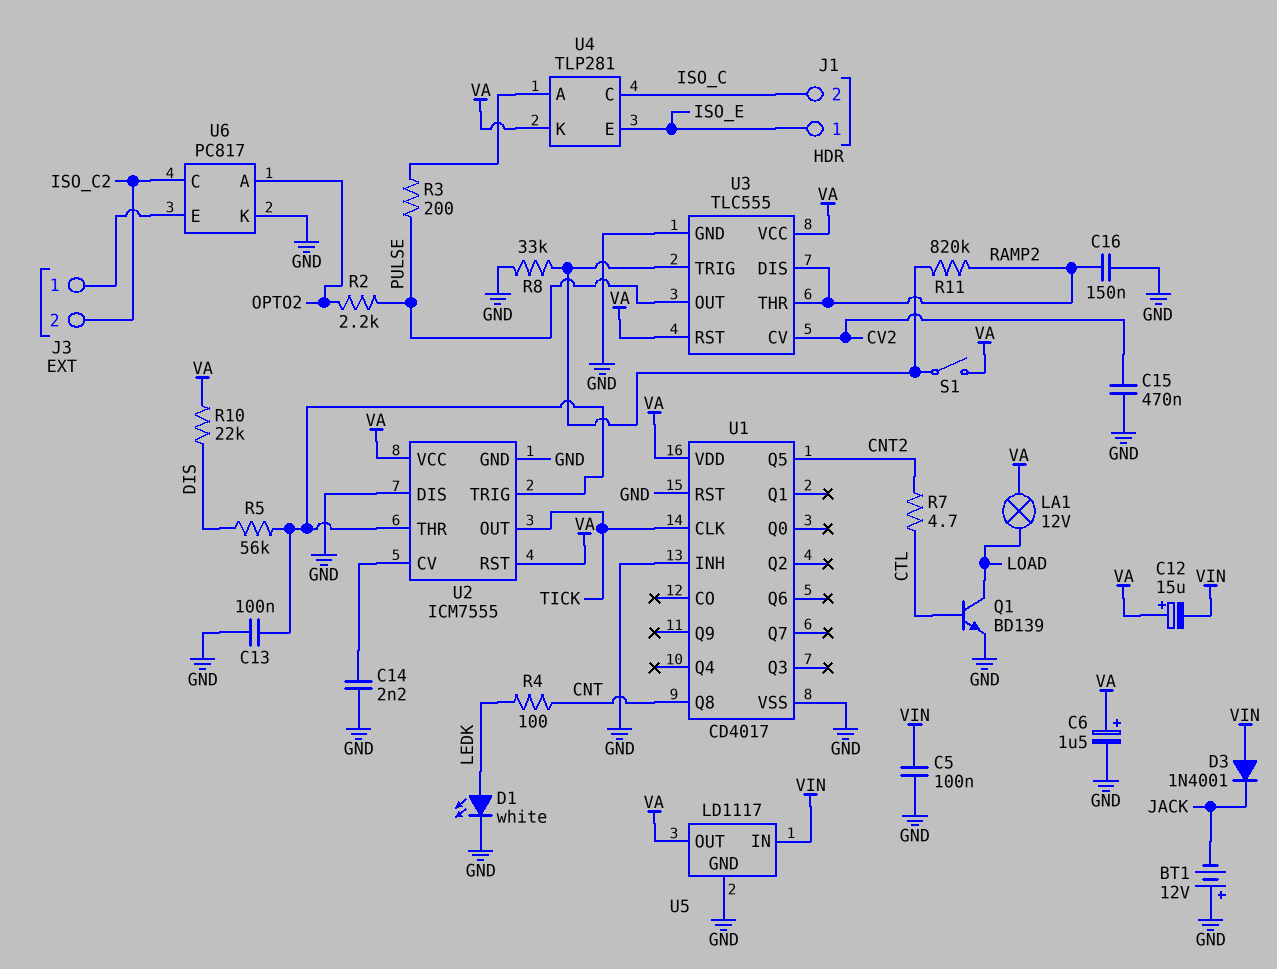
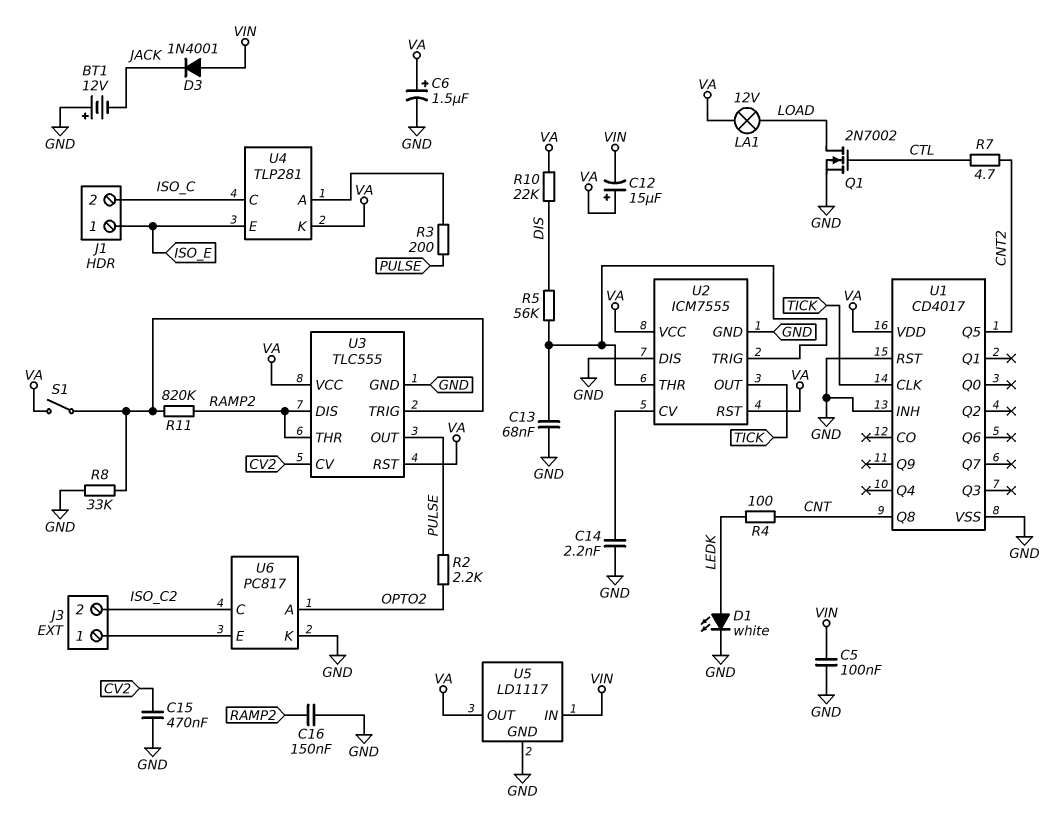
C13: 100nF (GND, U2/THR) -> 68nF (GND, U2/THR)
Q1: NPN BD139 (B CTL, C LOAD, E GND) -> NMOS 2N7002 (G CTL, D LOAD, S GND)

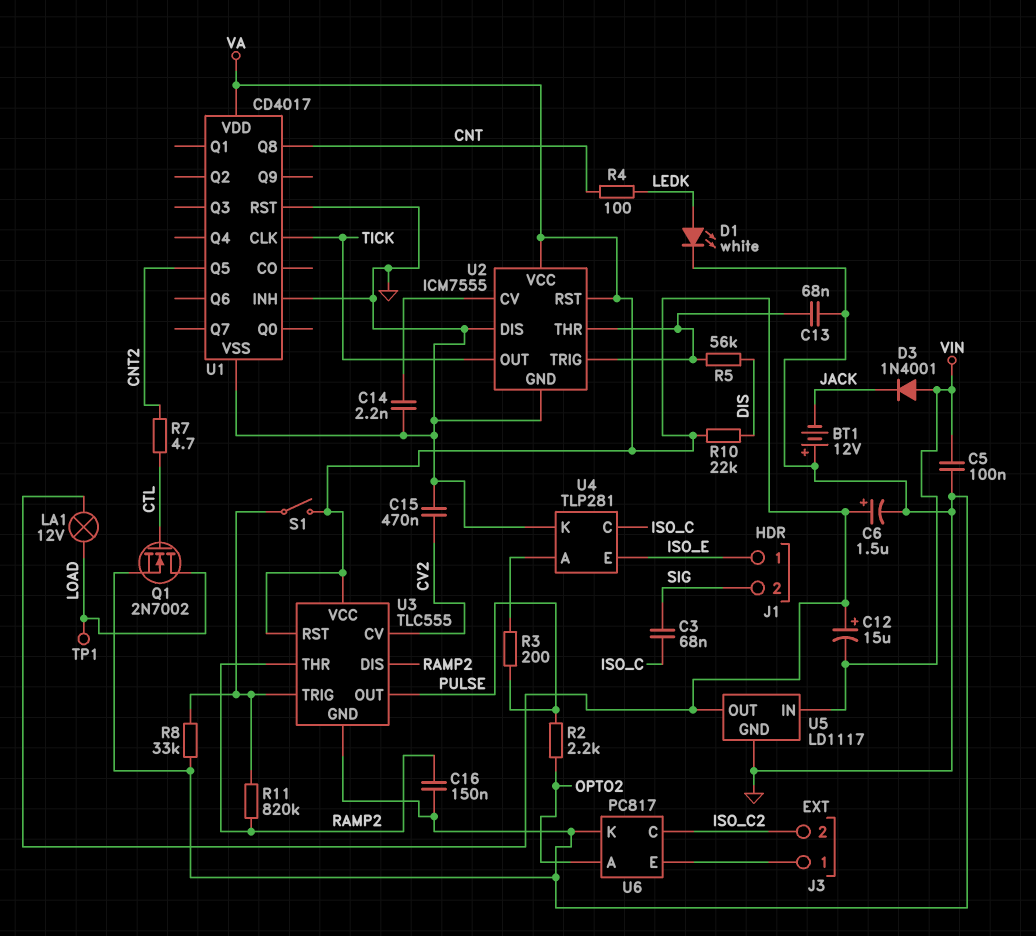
C3: none -> 68nF (ISO_C, SIG)
J1 pin 2: ISO_C -> SIG
TP1: none -> test point (LOAD)
U4 pin K: VA -> GND

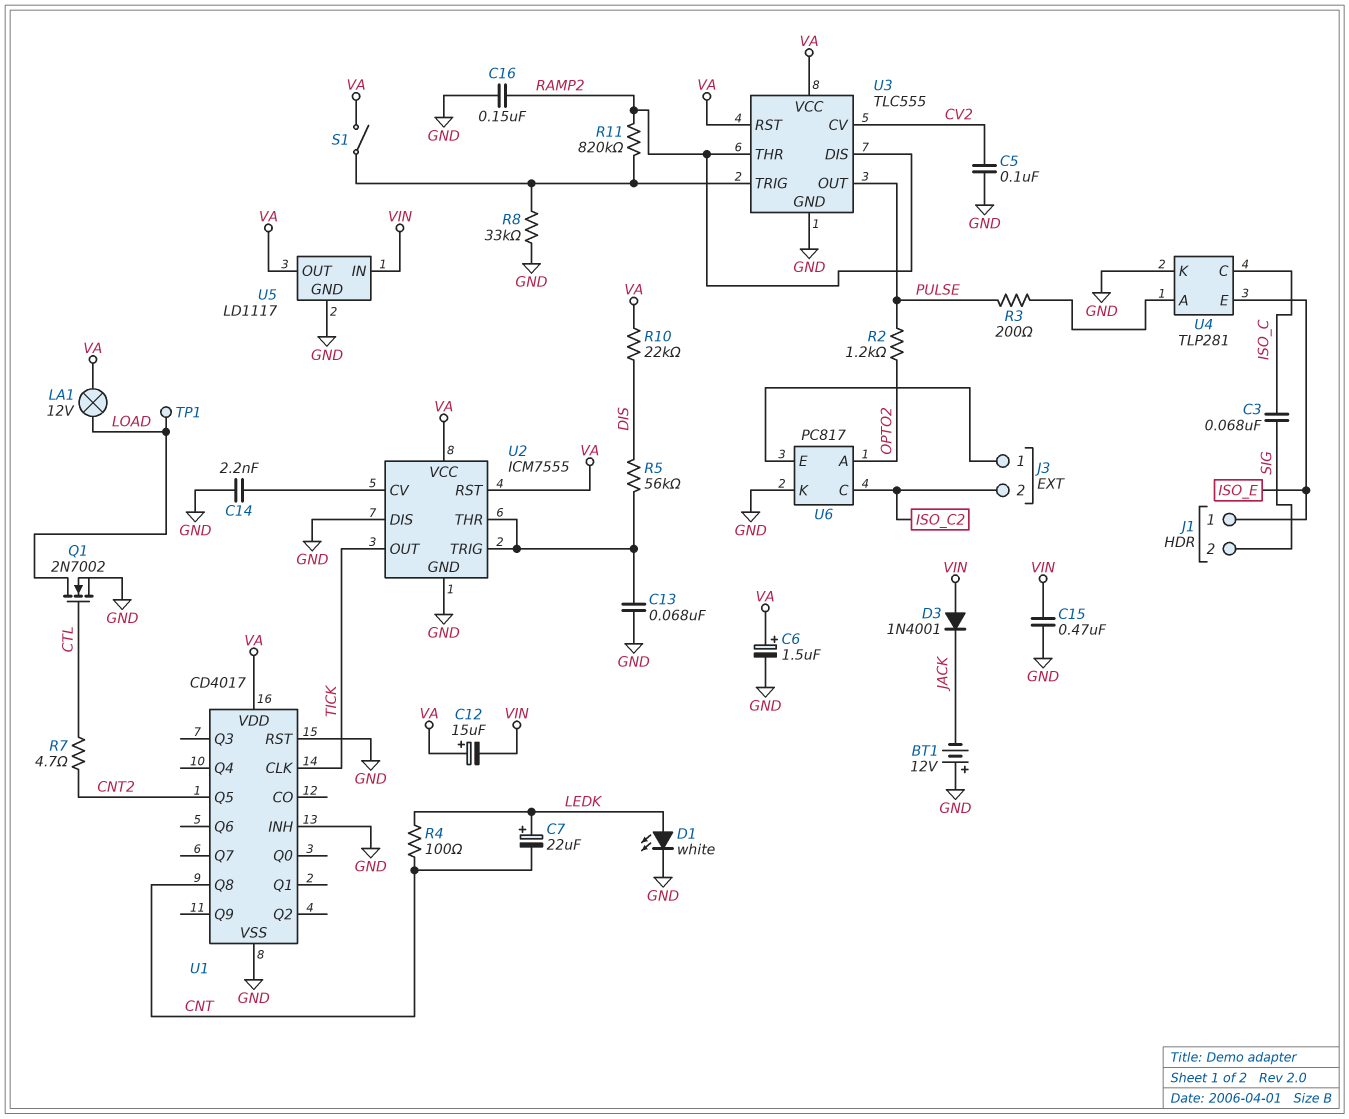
C5: 100nF (GND, VIN) -> 100nF (CV2, GND)
C7: none -> 22uF (plus LEDK, minus CNT)
C15: 470nF (CV2, GND) -> 470nF (GND, VIN)
R2: 2.2k (OPTO2, PULSE) -> 1.2k (OPTO2, PULSE)

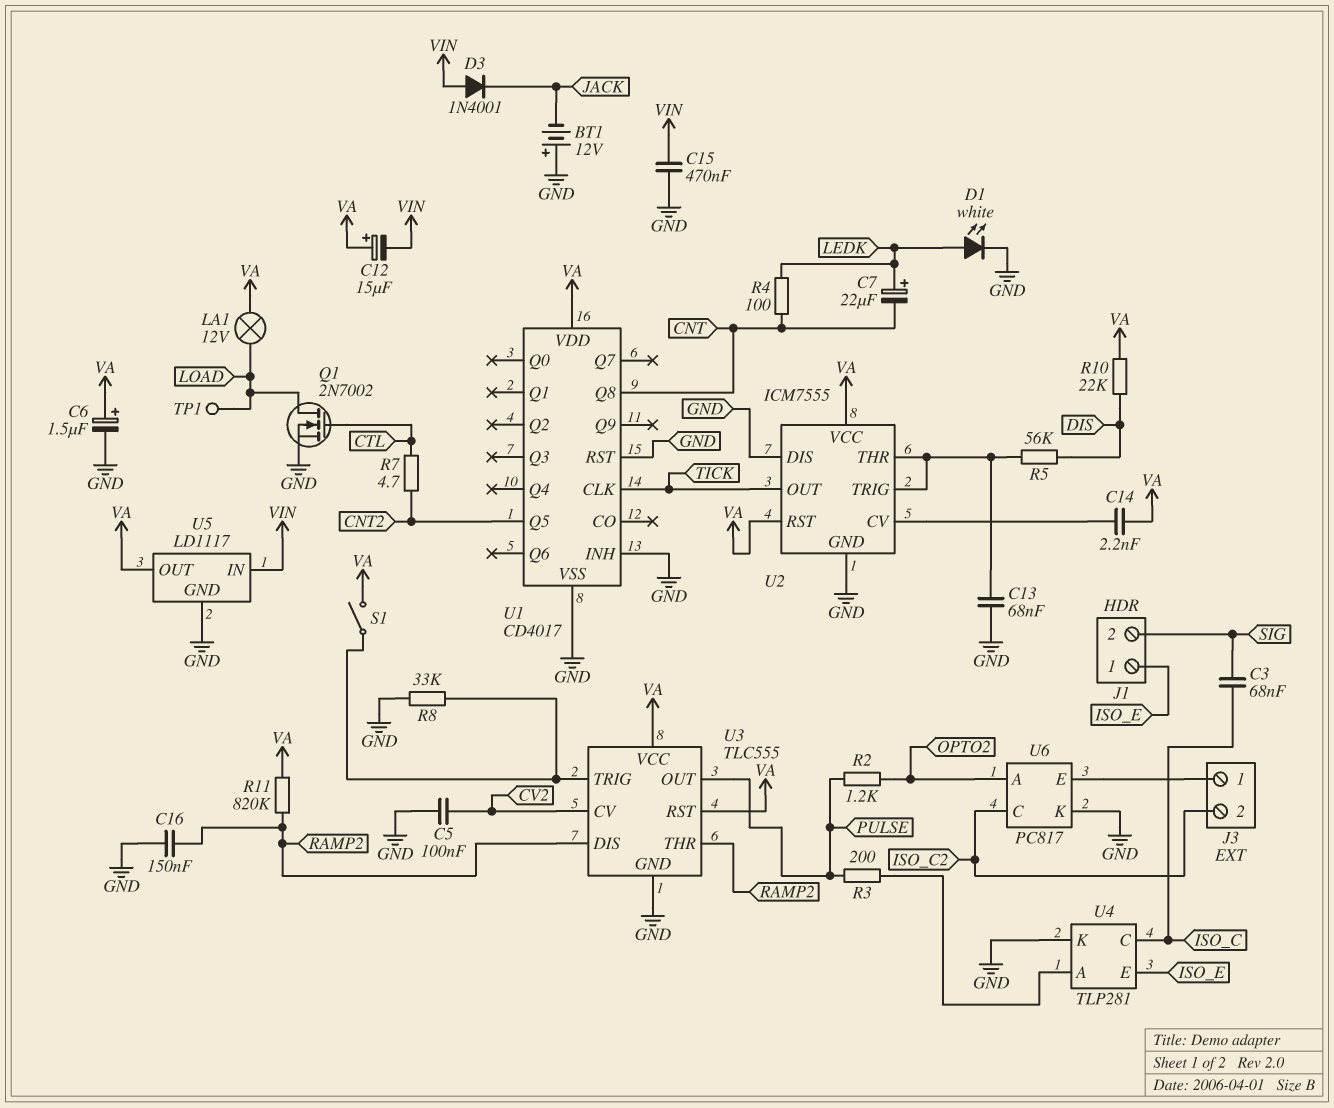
C14: 2.2nF (GND, U2/CV) -> 2.2nF (U2/CV, VA)
R11: 820k (RAMP2, U3/TRIG) -> 820k (RAMP2, VA)

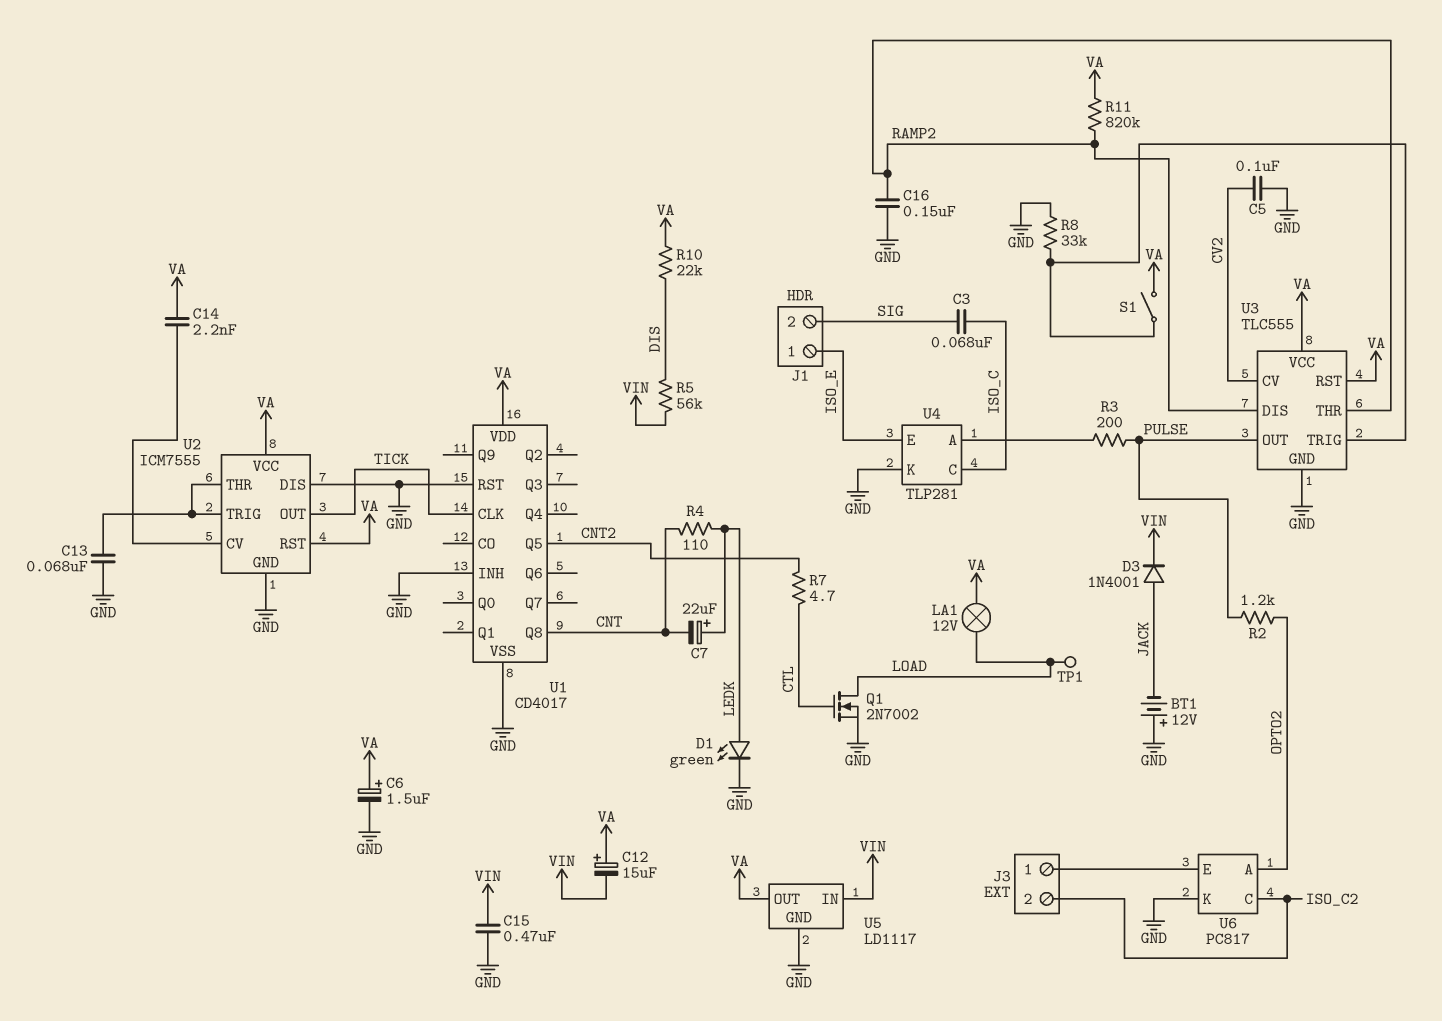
D1: LED white (A LEDK, K GND) -> LED green (A LEDK, K GND)
D3: diode 1N4001 (A VIN, K JACK) -> diode 1N4001 (A JACK, K VIN)
R4: 100 (CNT, LEDK) -> 110 (CNT, LEDK)
R5: 56k (DIS, U2/THR) -> 56k (DIS, VIN)

